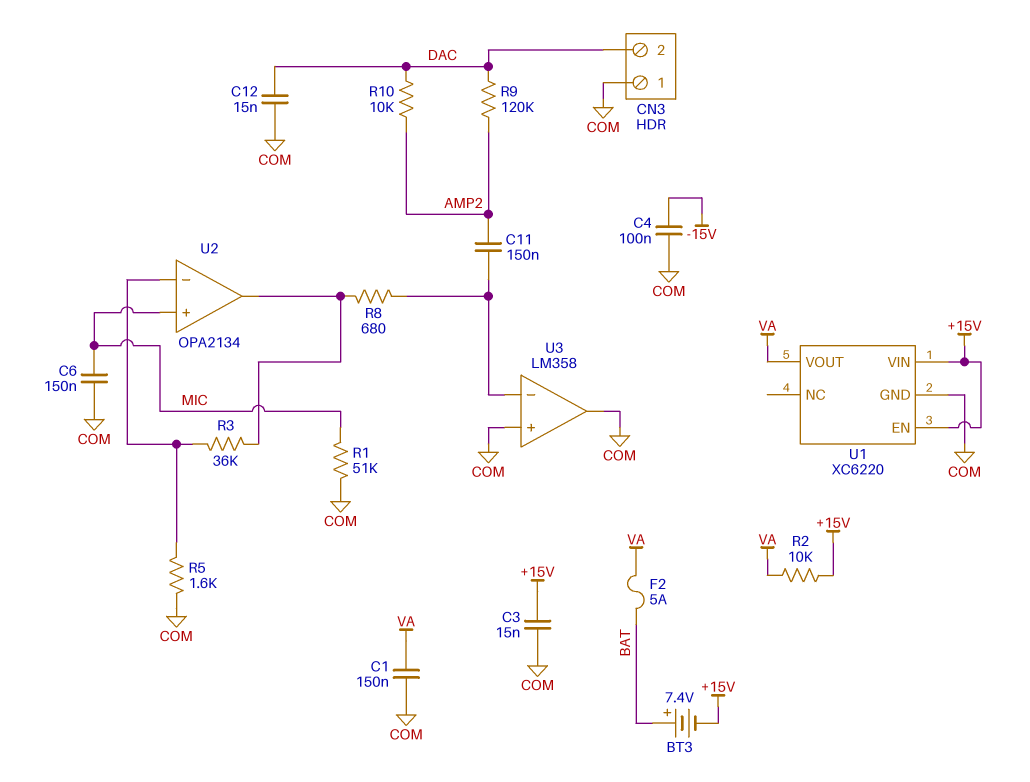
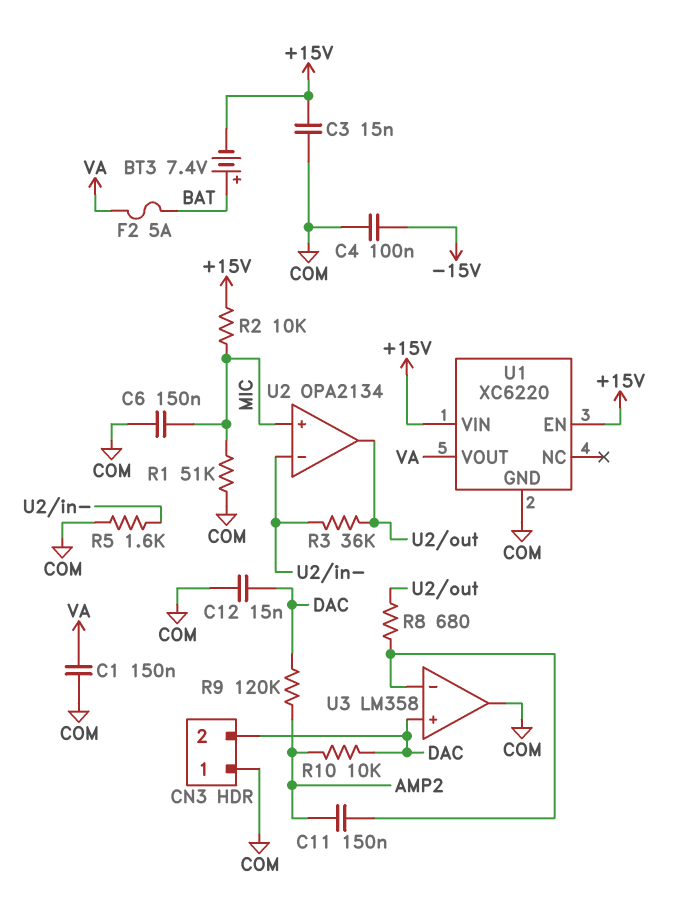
R2: 10k (+15V, VA) -> 10k (+15V, MIC)
U3 pin in+: COM -> DAC

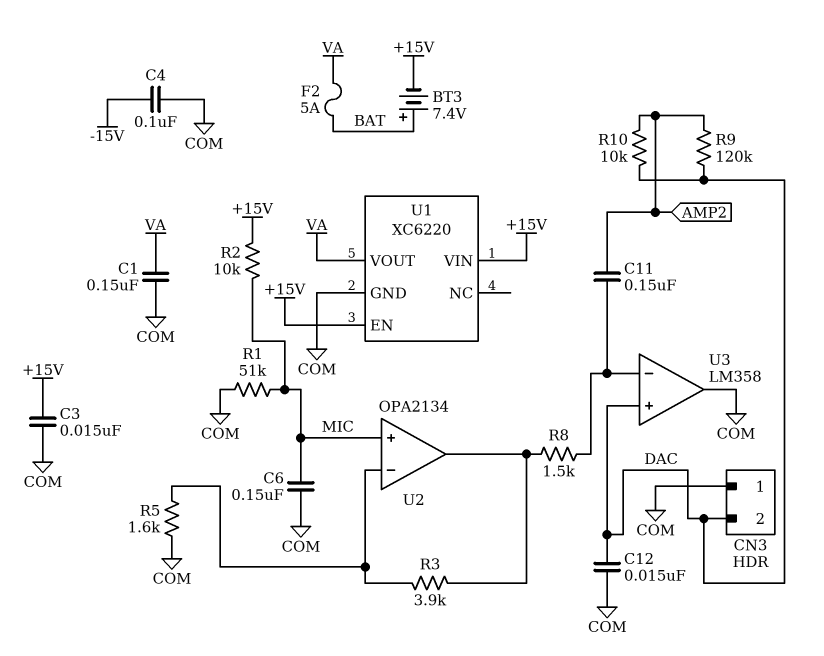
R3: 36k (U2/in-, U2/out) -> 3.9k (U2/in-, U2/out)
R8: 680 (U2/out, U3/in-) -> 1.5k (U2/out, U3/in-)

